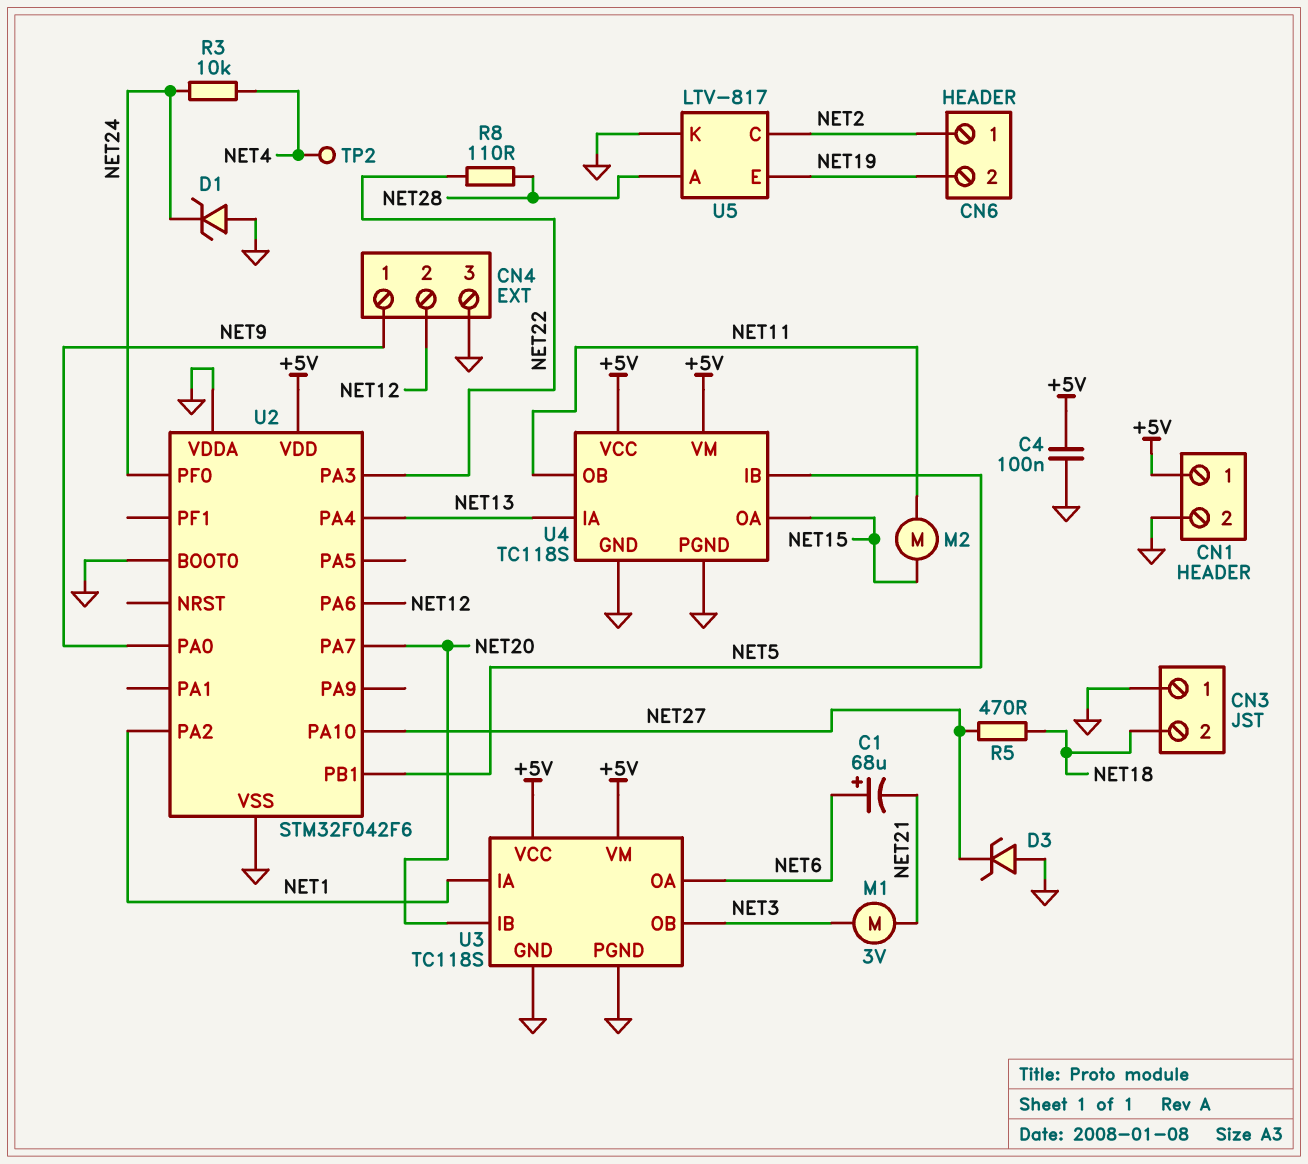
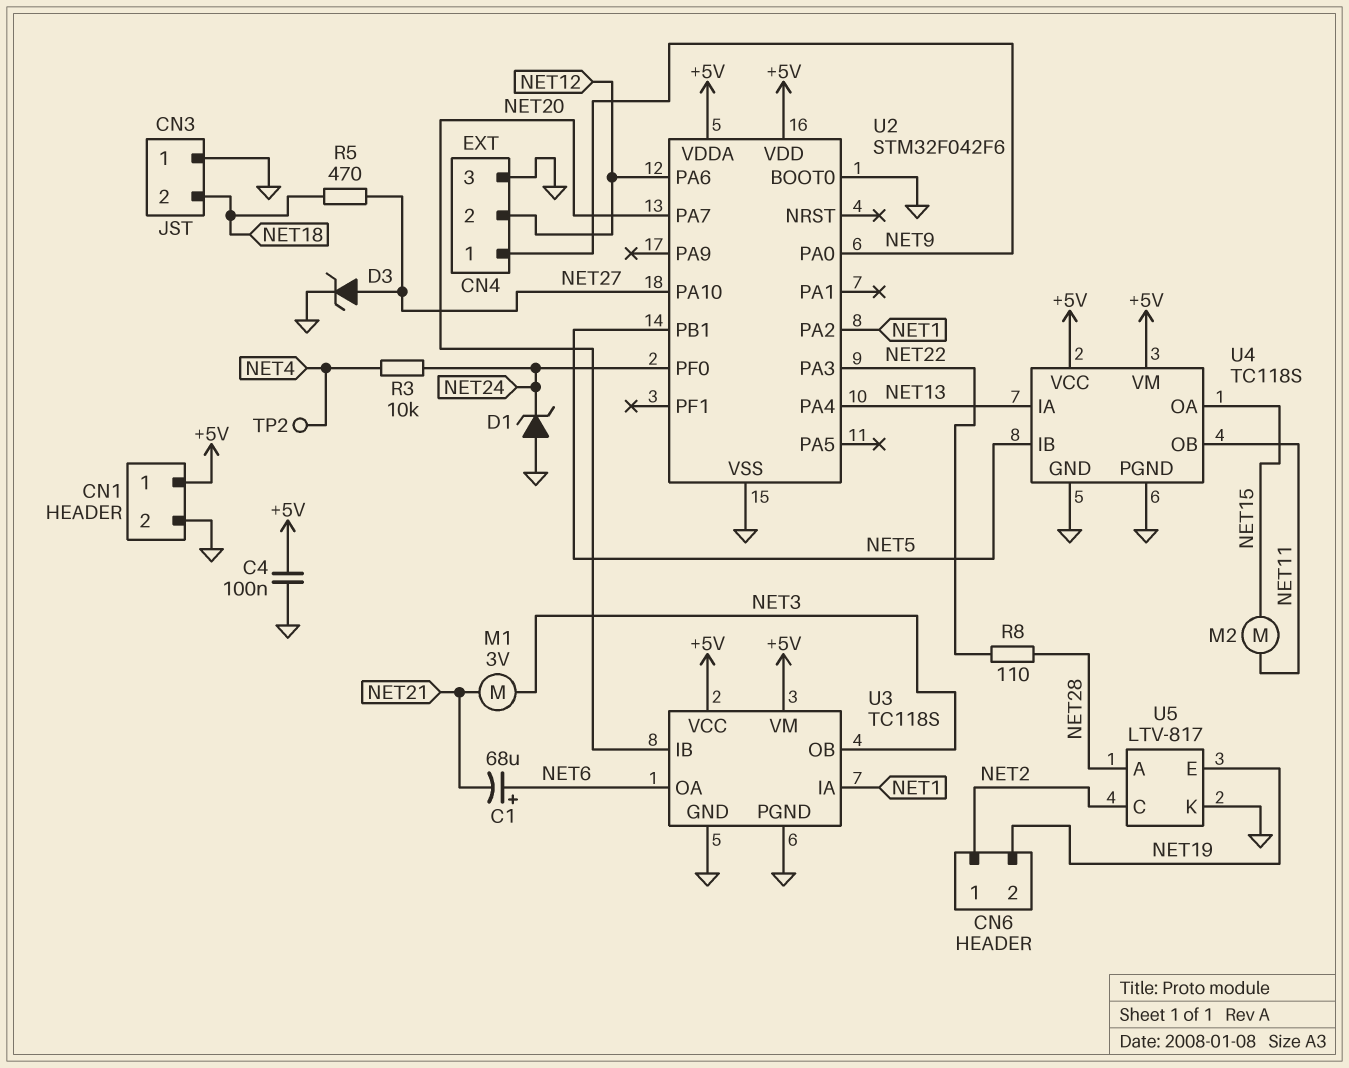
D3: zener (A GND, K NET27) -> zener (A NET27, K GND)
U2 pin VDDA: GND -> +5V

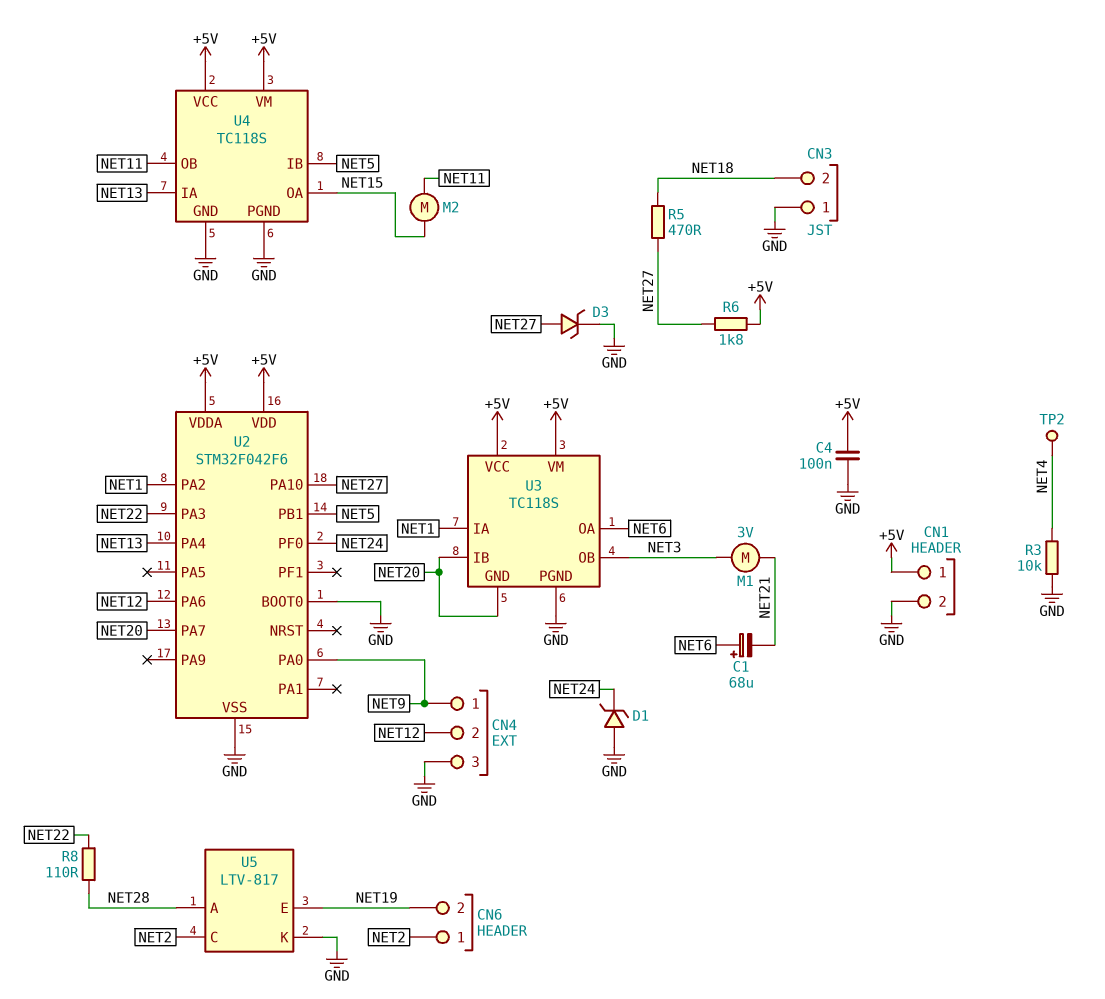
R3: 10k (NET4, NET24) -> 10k (GND, NET4)
R6: none -> 1.8k (+5V, NET27)
U3 pin GND: GND -> NET20

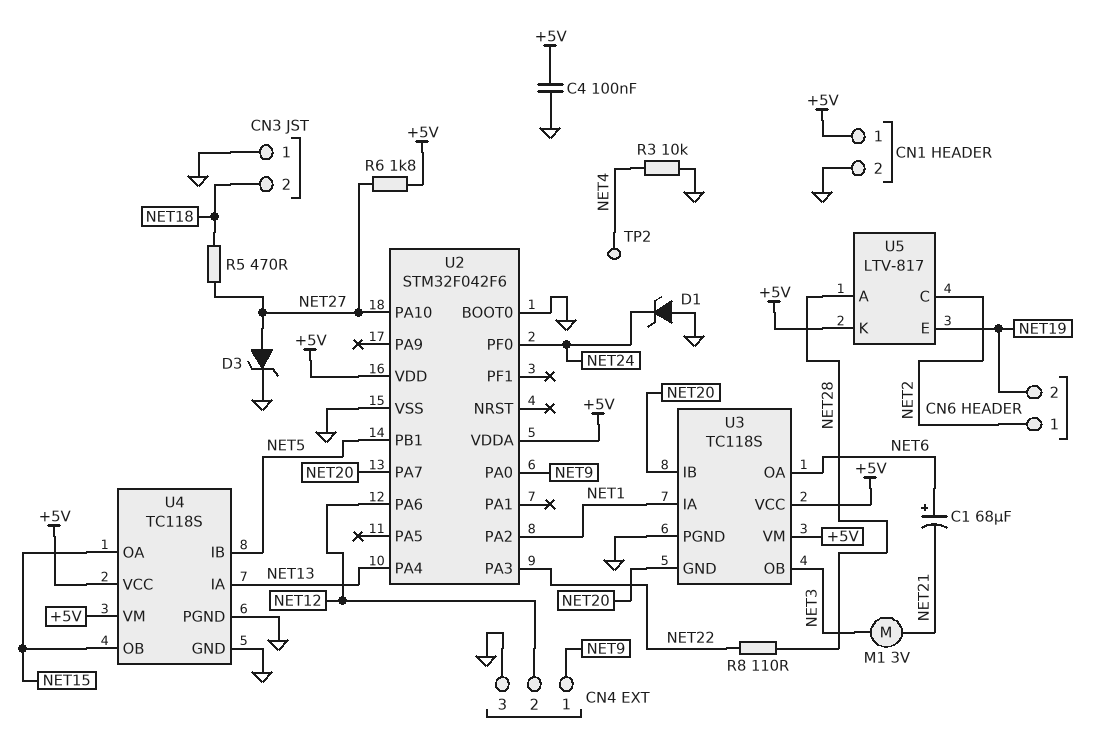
M2: motor (NET11, NET15) -> none
U4 pin OB: NET11 -> NET15
U5 pin K: GND -> +5V

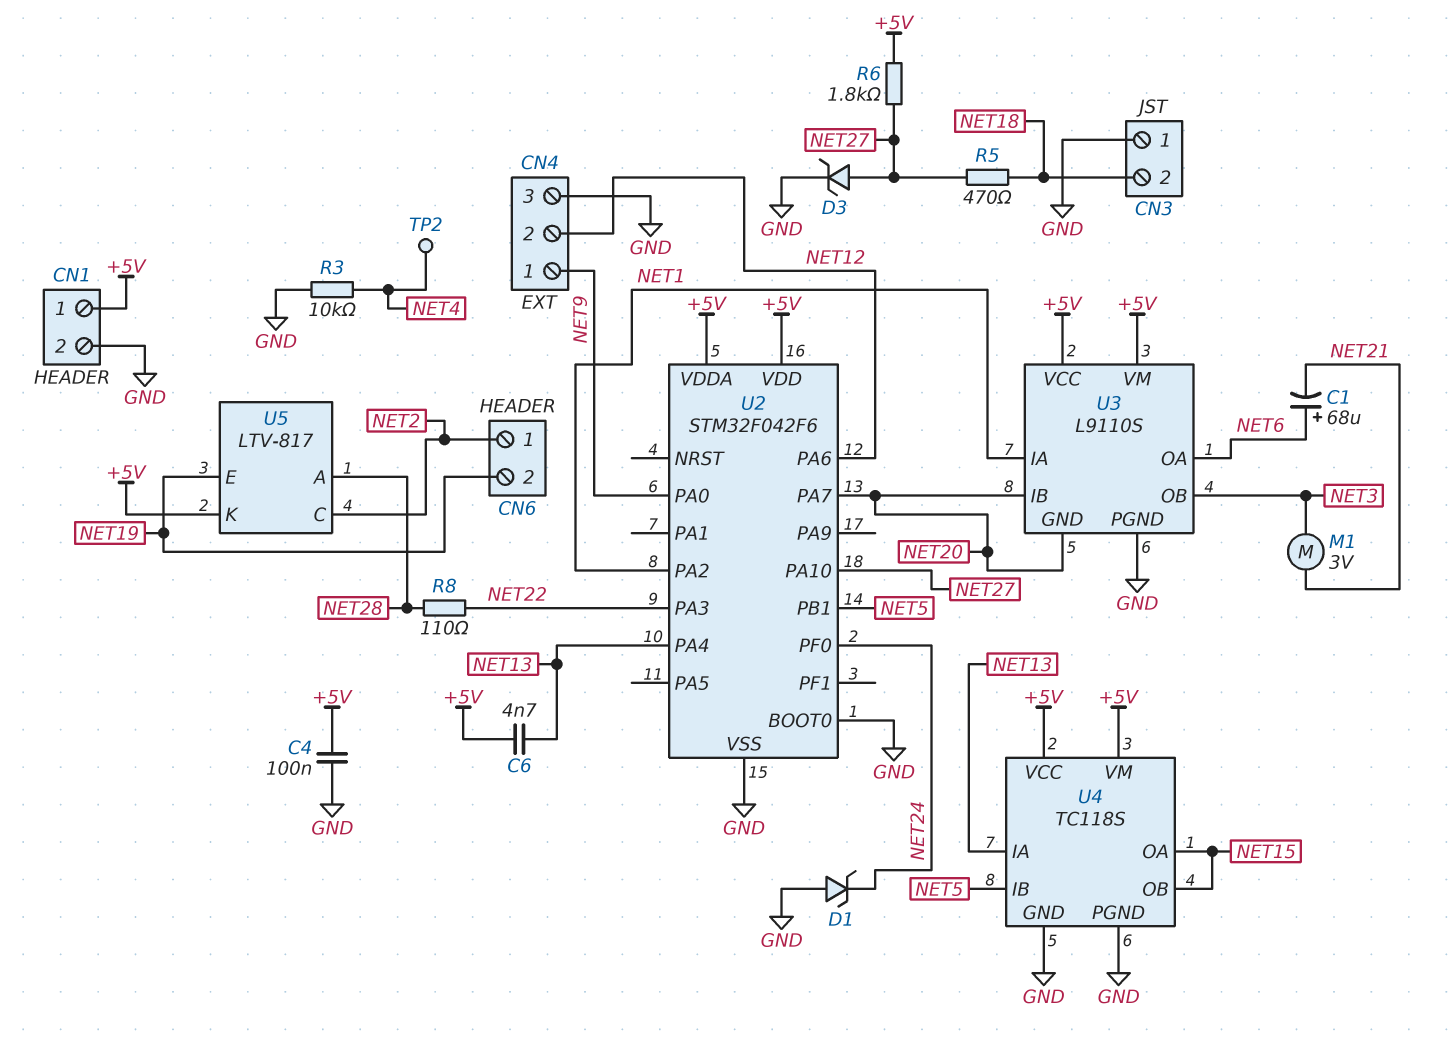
C6: none -> 4.7nF (+5V, NET13)
U3: TC118S -> L9110S

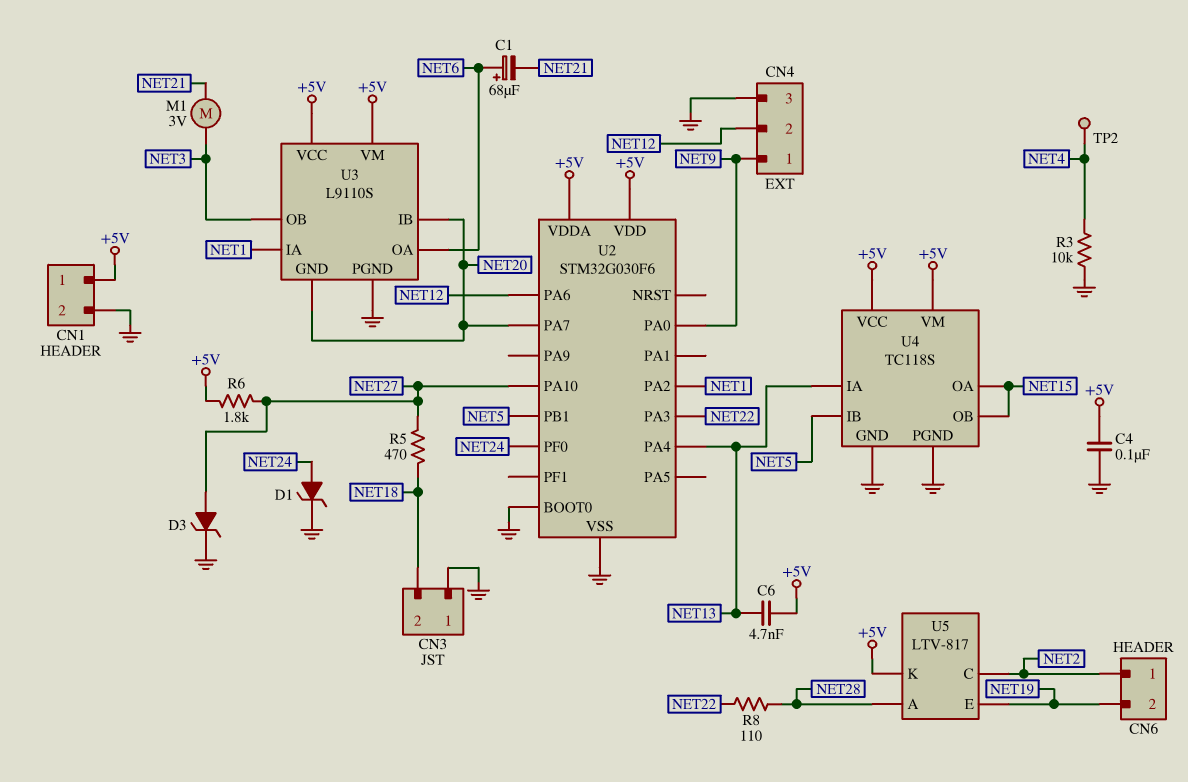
D1: zener (A GND, K NET24) -> zener (A NET24, K GND)
U2: STM32F042F6 -> STM32G030F6

